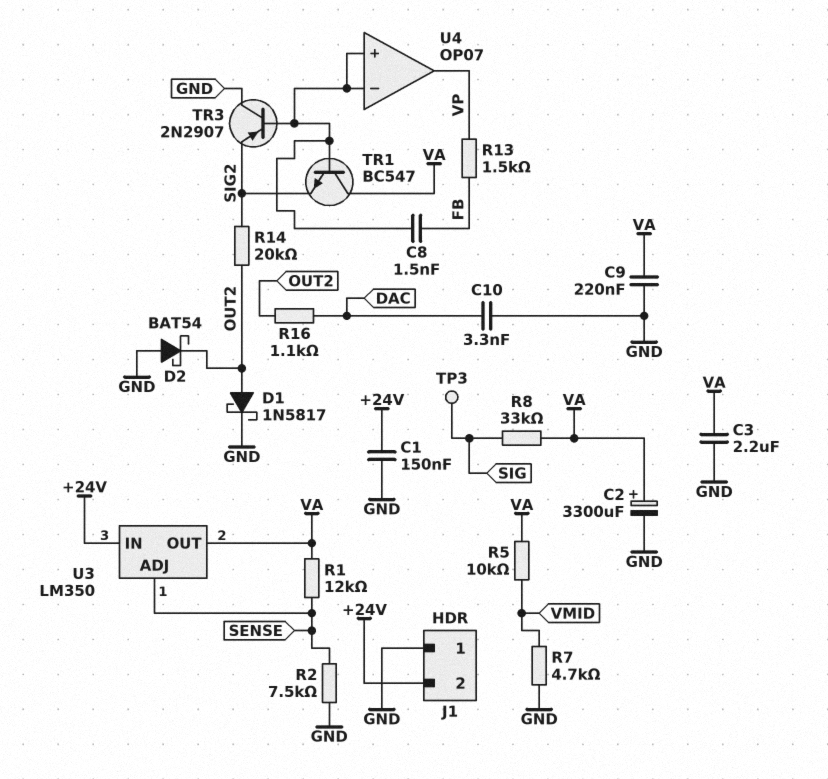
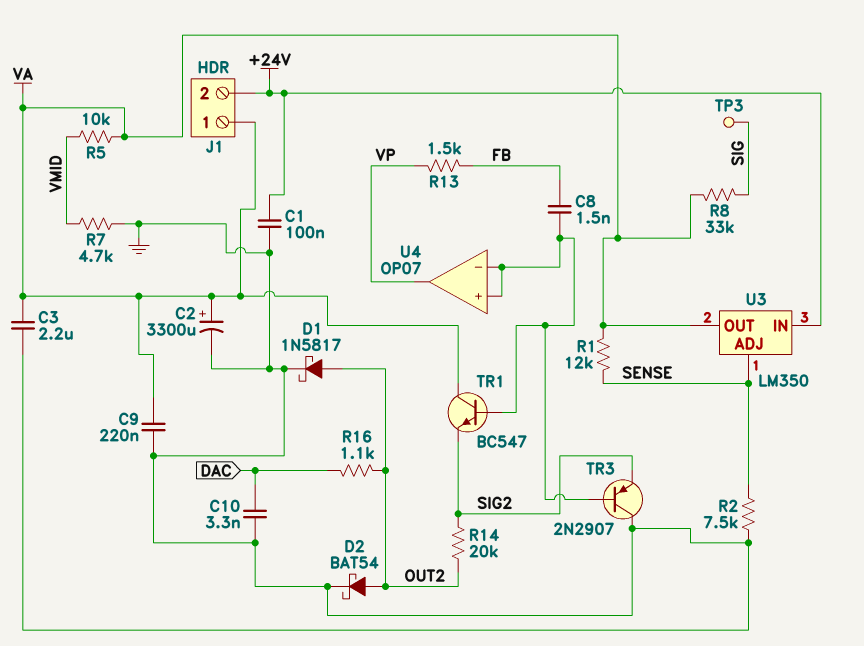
C1: 150nF (+24V, GND) -> 100nF (+24V, GND)
D2: schottky BAT54 (A GND, K OUT2) -> schottky BAT54 (A OUT2, K GND)
J1 pin 1: GND -> VA

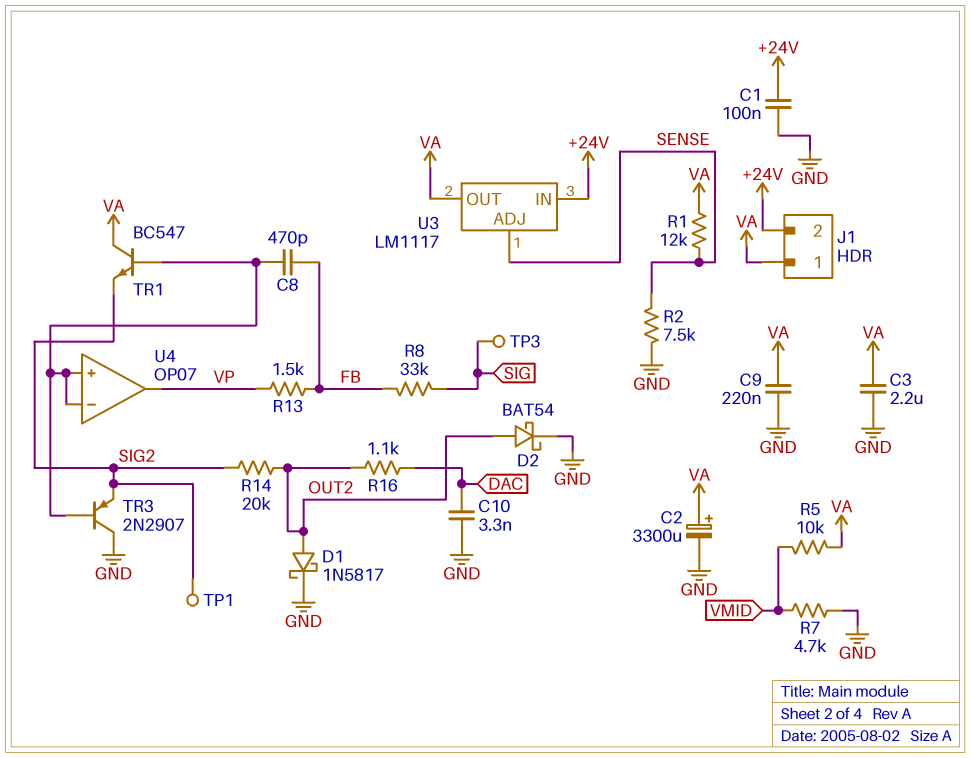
C8: 1.5nF (FB, U4/in+) -> 470pF (FB, U4/in+)
R8: 33k (SIG, VA) -> 33k (FB, SIG)
TP1: none -> test point (SIG2)
U3: LM350 -> LM1117

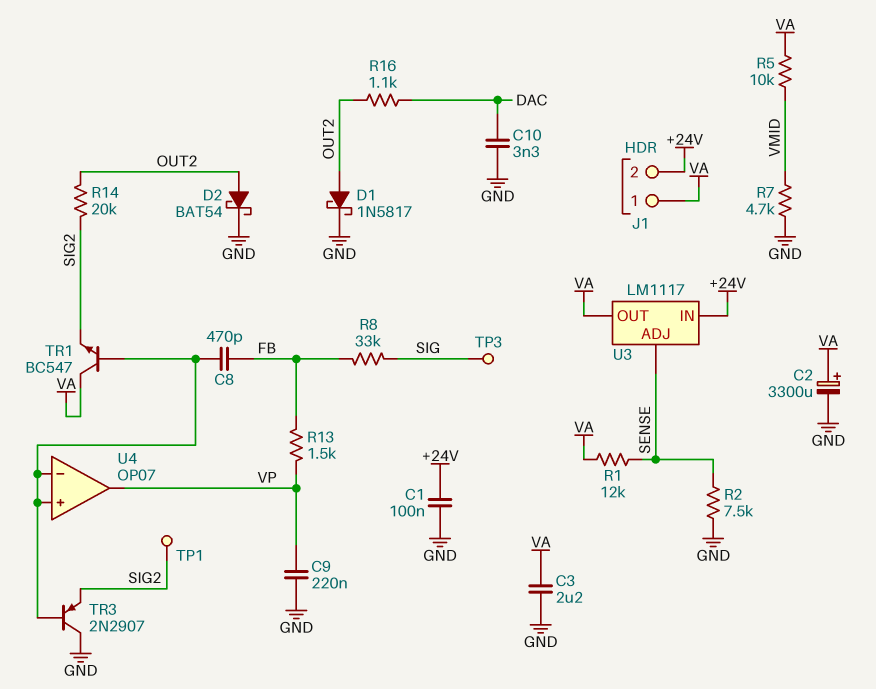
C9: 220nF (GND, VA) -> 220nF (GND, VP)

